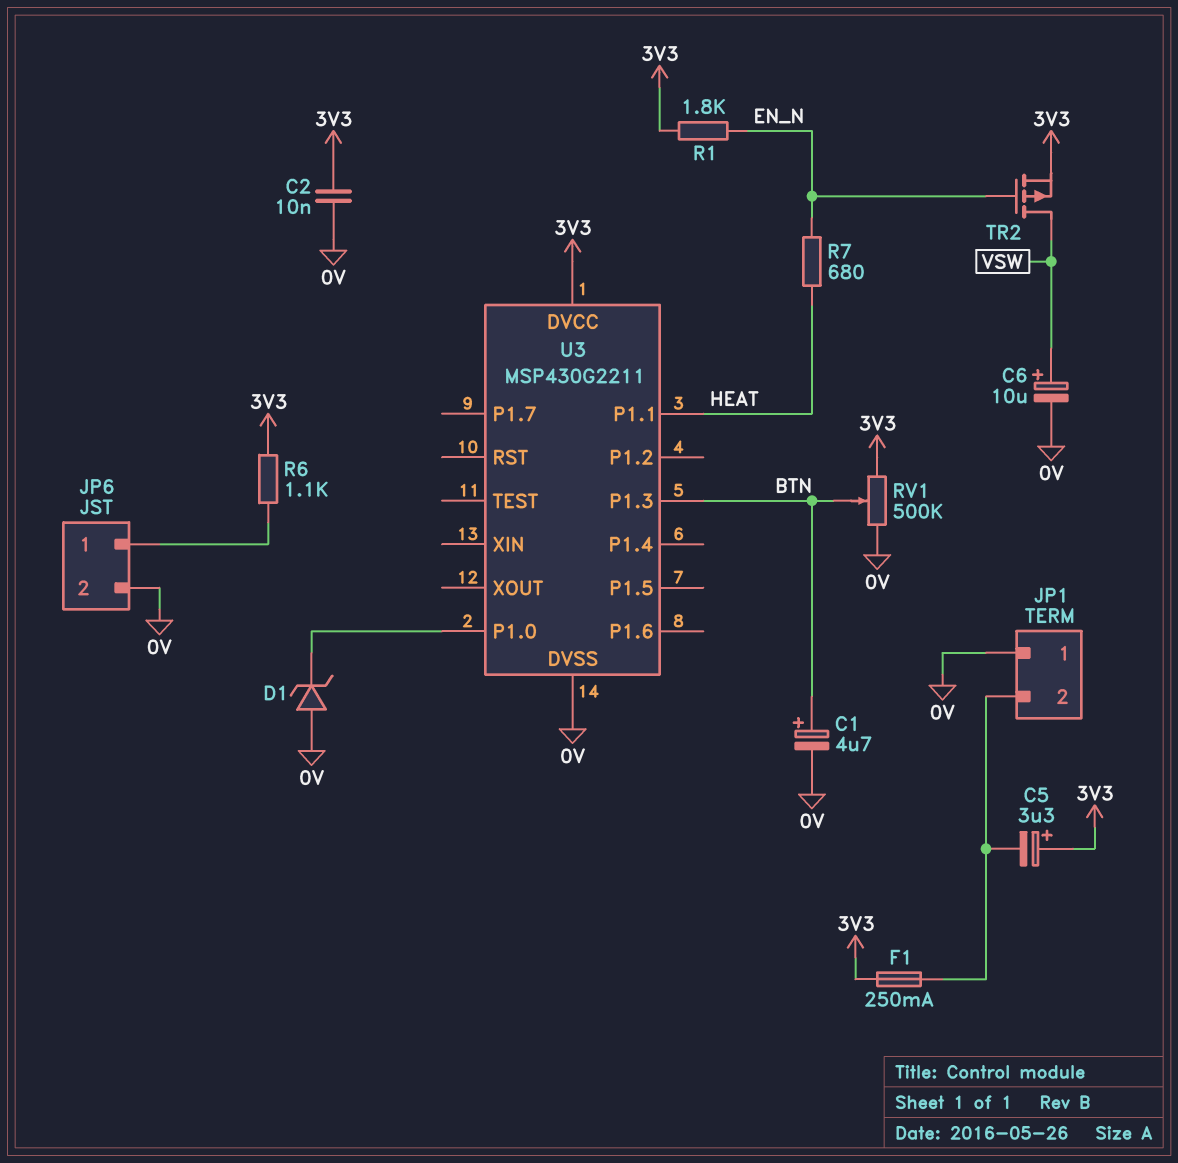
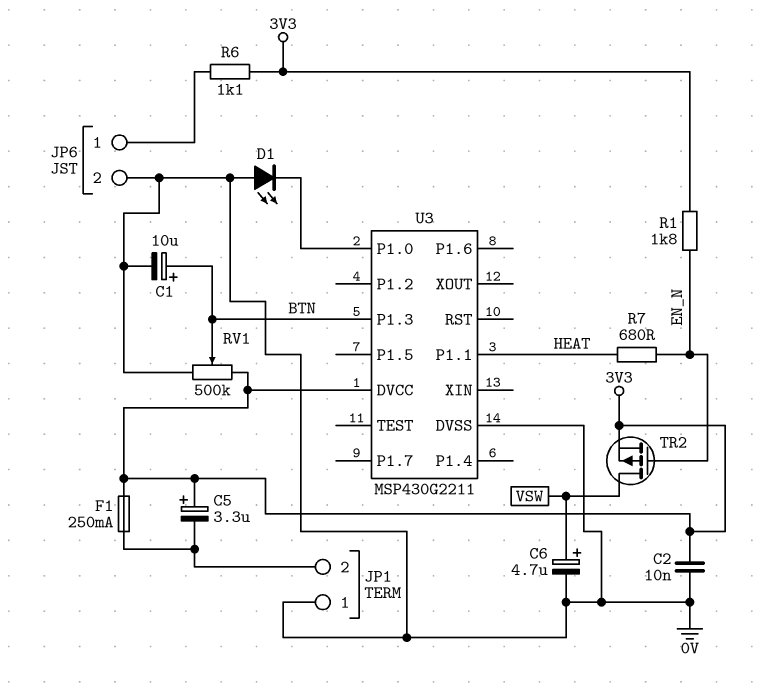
C1: 4.7uF (plus BTN, minus 0V) -> 10uF (plus BTN, minus 0V)
C6: 10uF (plus VSW, minus 0V) -> 4.7uF (plus VSW, minus 0V)
D1: zener (A 0V, K U3/P1.0) -> LED (A 0V, K U3/P1.0)

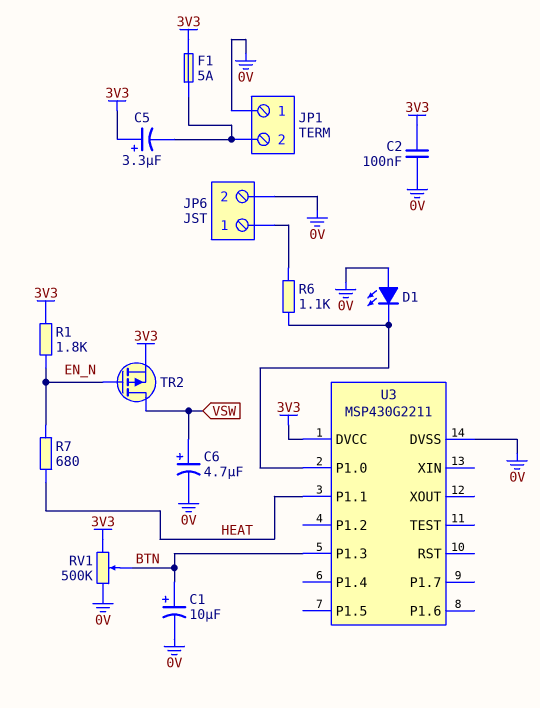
C2: 10nF (0V, 3V3) -> 100nF (0V, 3V3)
F1: 250mA (3V3, JP1/2) -> 5A (3V3, JP1/2)
R6: 1.1k (3V3, JP6/1) -> 1.1k (JP6/1, U3/P1.0)

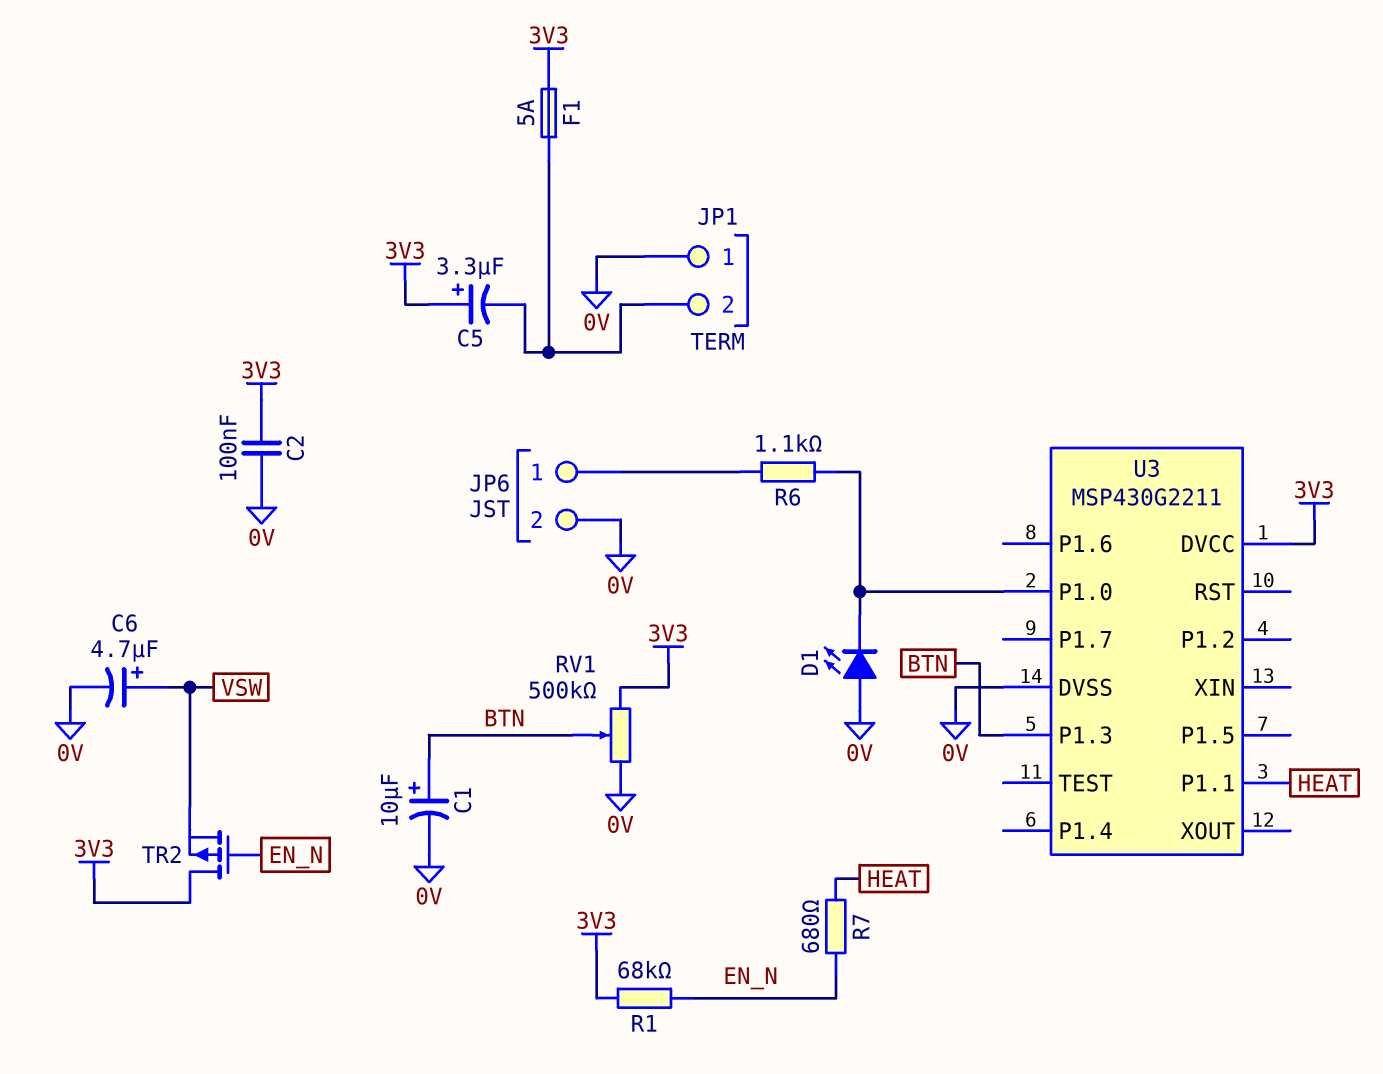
R1: 1.8k (3V3, EN_N) -> 68k (3V3, EN_N)
TR2: PMOS (G EN_N, D VSW, S 3V3) -> PMOS (G EN_N, D 3V3, S VSW)

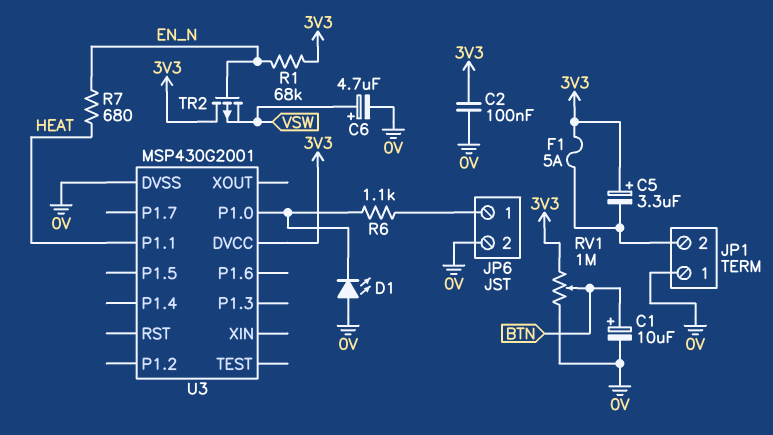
RV1: 500k (0V, 3V3, wiper BTN) -> 1M (0V, 3V3, wiper BTN)
U3: MSP430G2211 -> MSP430G2001
U3 pin P1.3: BTN -> none

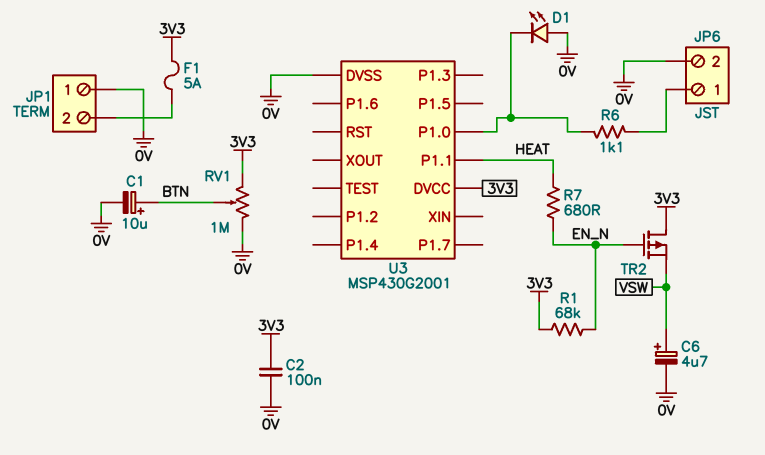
C5: 3.3uF (plus 3V3, minus JP1/2) -> none

